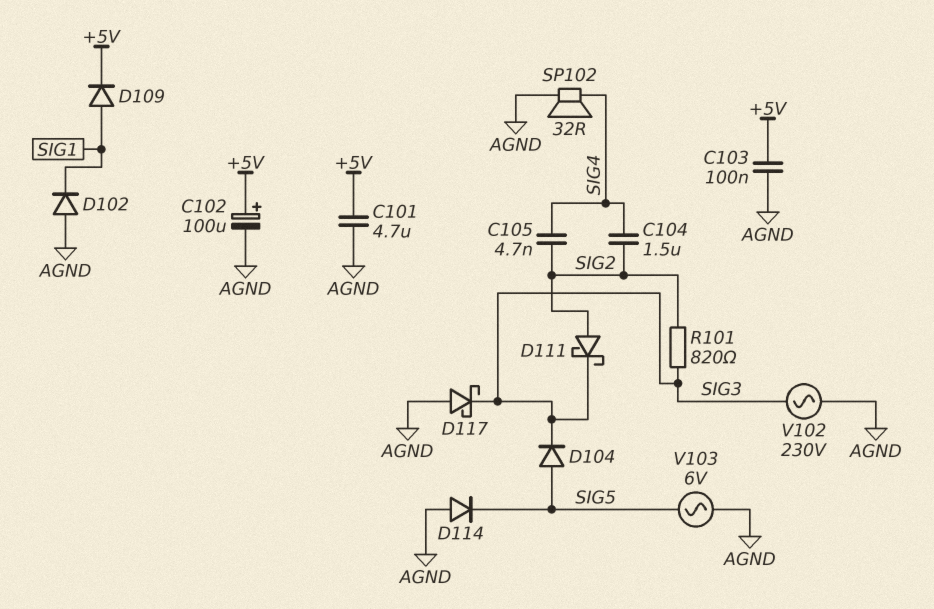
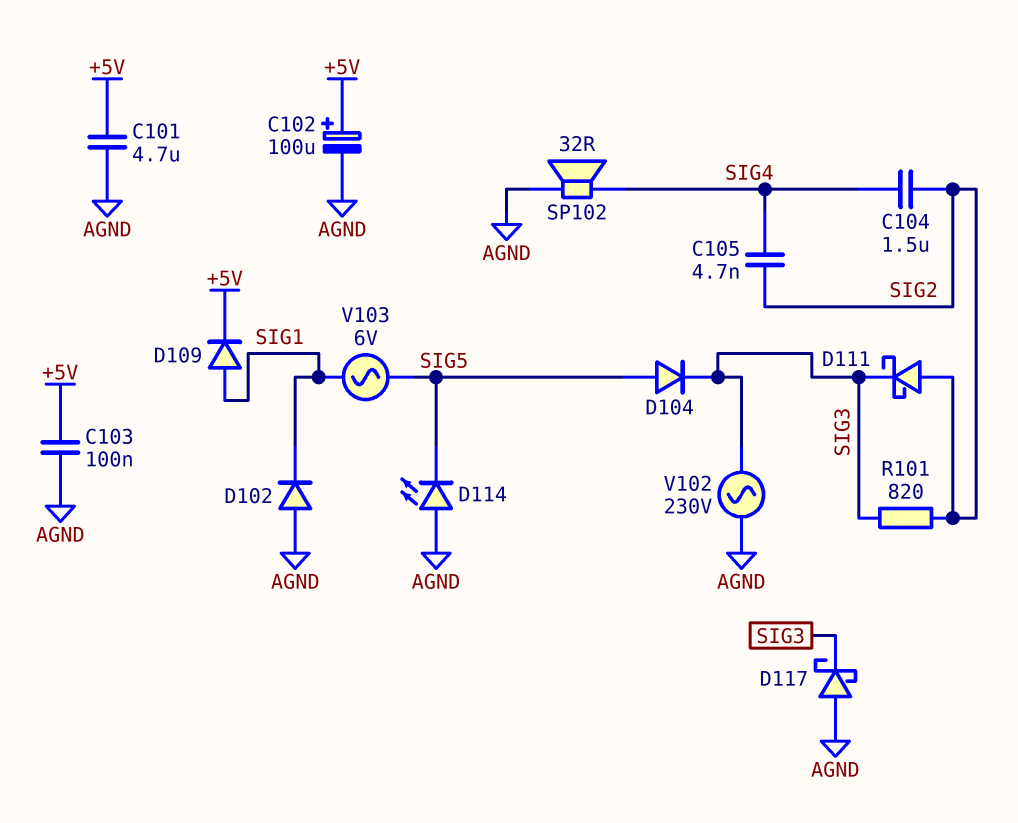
D114: diode (A AGND, K SIG5) -> LED (A AGND, K SIG5)
V103: AC 6V (AGND, SIG5) -> AC 6V (SIG1, SIG5)

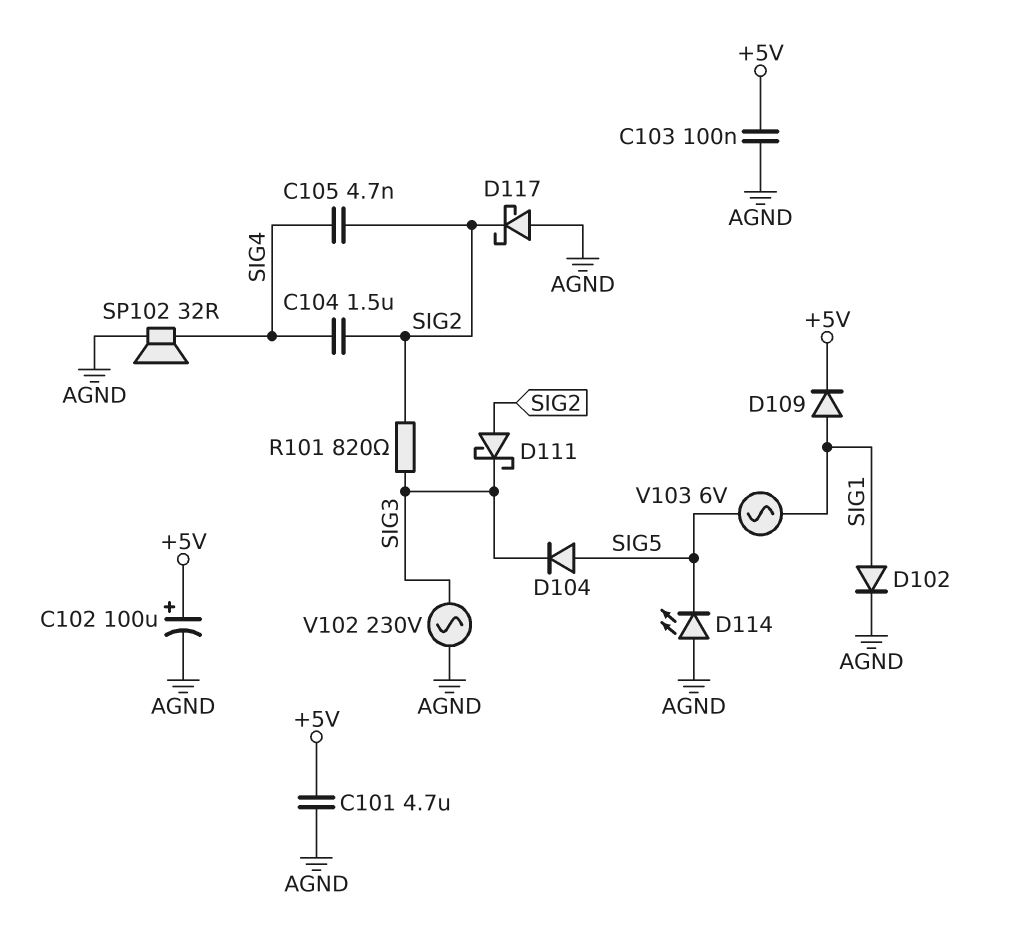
D102: diode (A AGND, K SIG1) -> diode (A SIG1, K AGND)
D117: schottky (A AGND, K SIG3) -> schottky (A AGND, K SIG2)

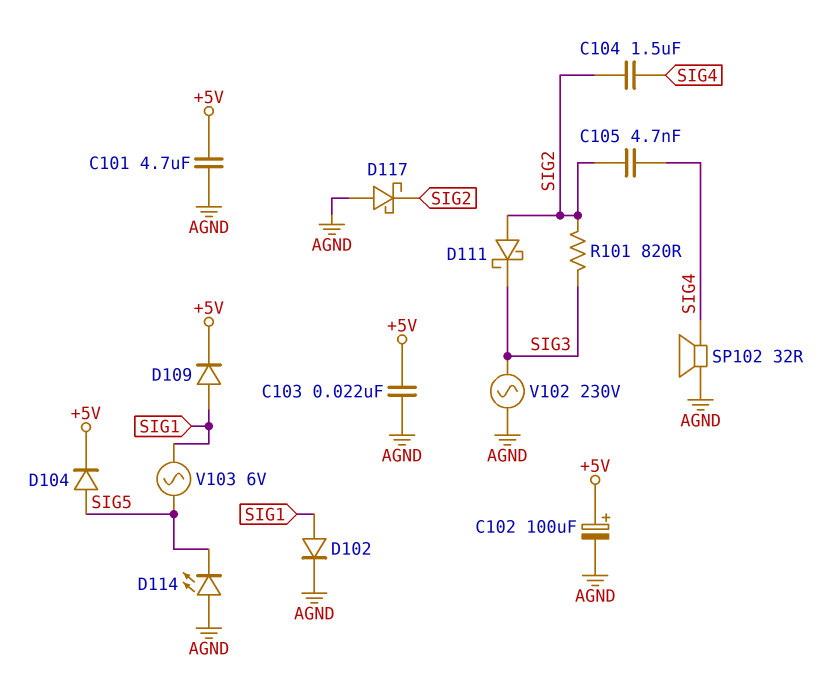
C103: 100nF (+5V, AGND) -> 22nF (+5V, AGND)
D104: diode (A SIG5, K SIG3) -> diode (A SIG5, K +5V)

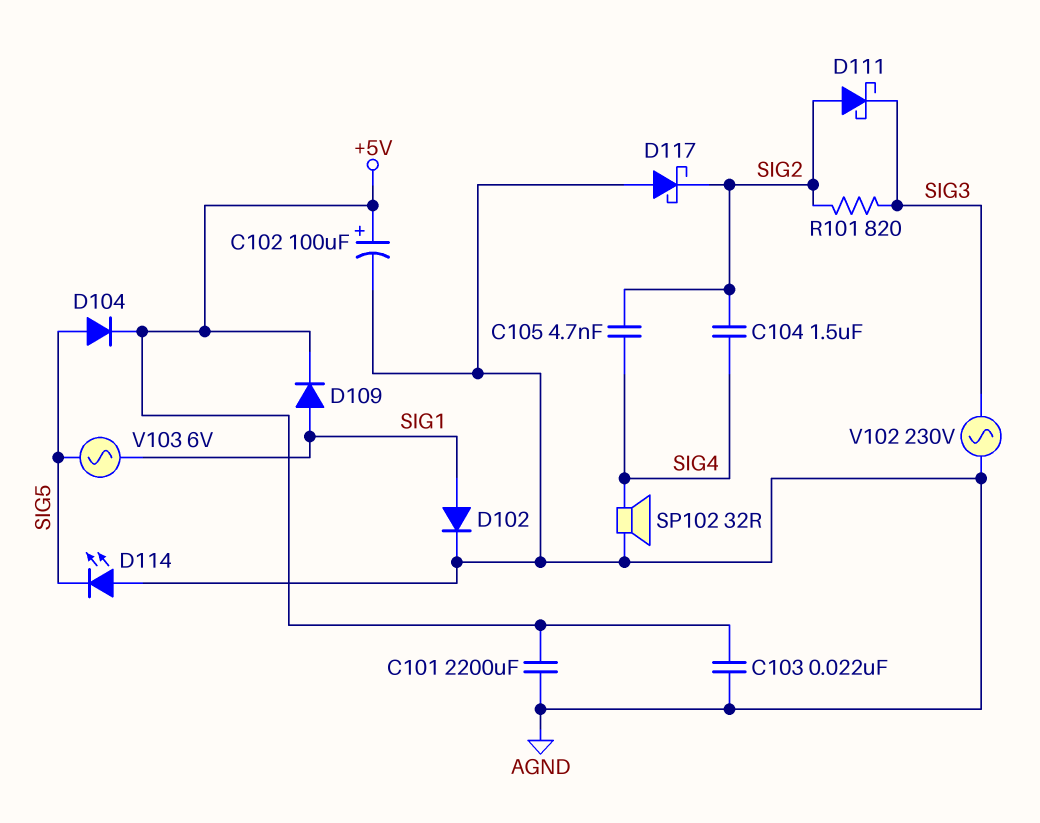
C101: 4.7uF (+5V, AGND) -> 2200uF (+5V, AGND)

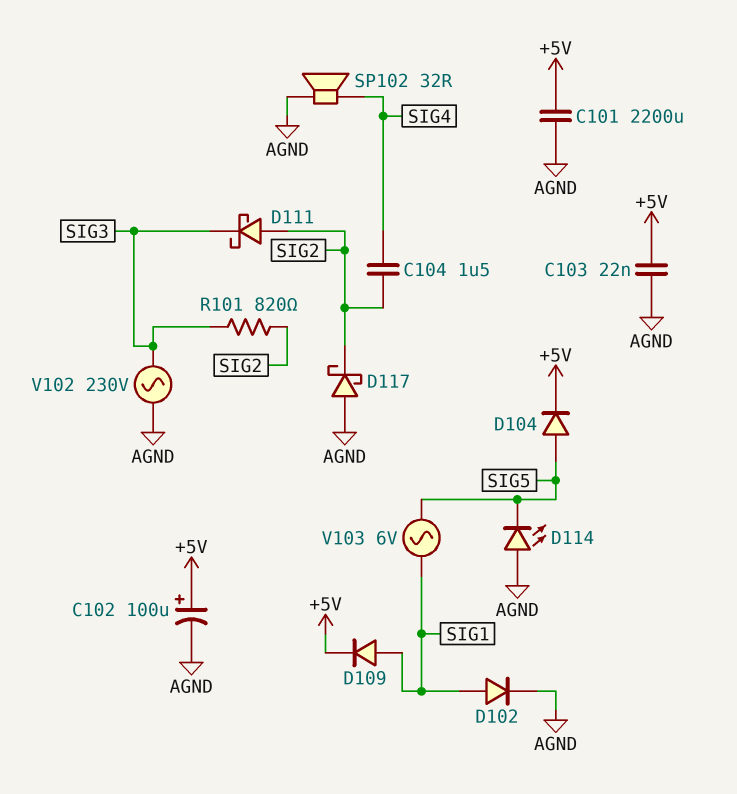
C105: 4.7nF (SIG2, SIG4) -> none

